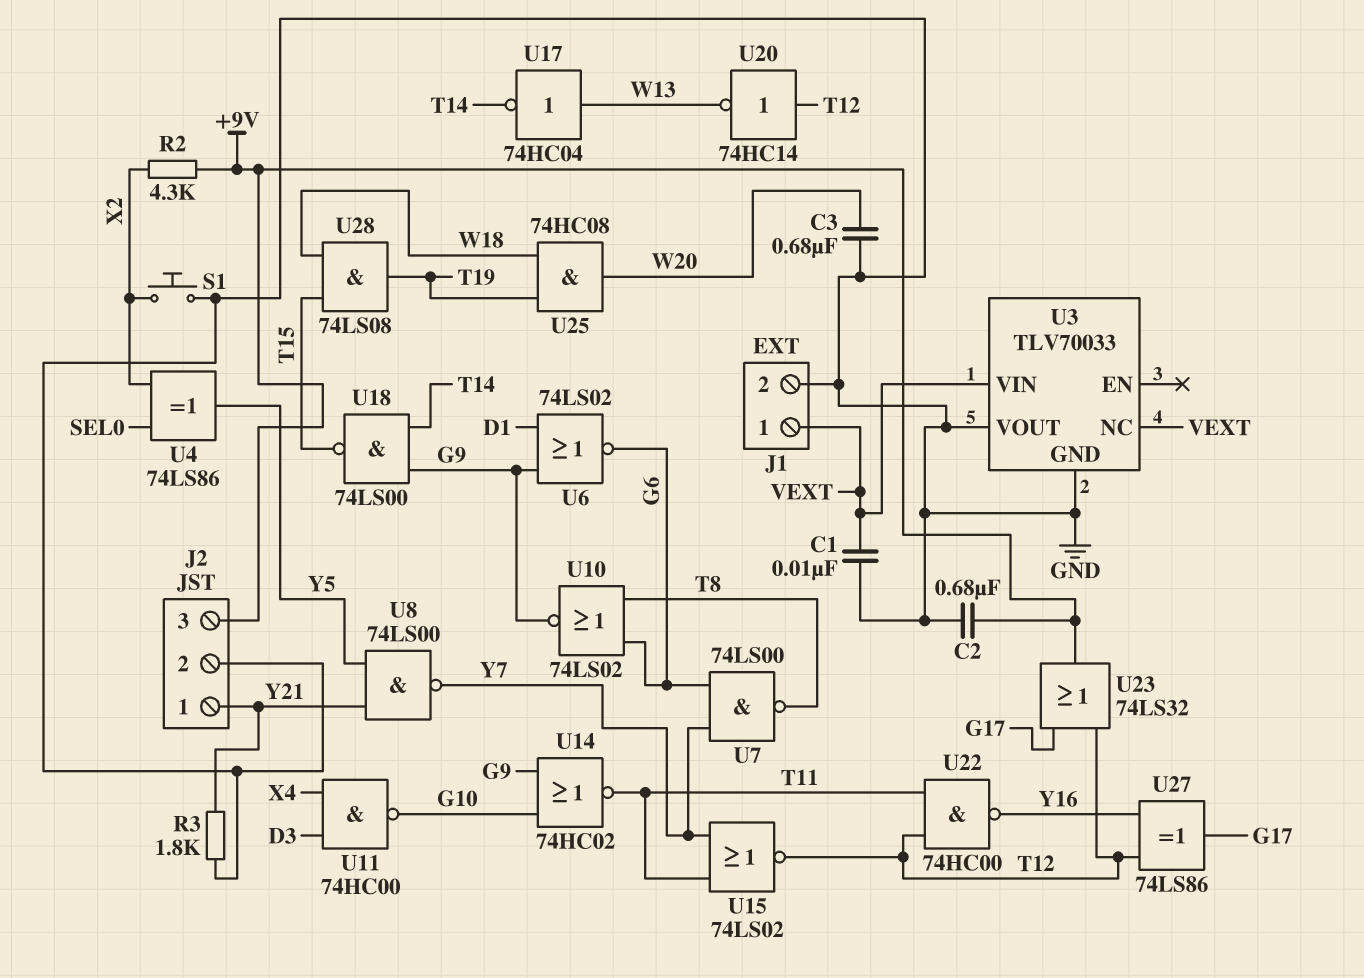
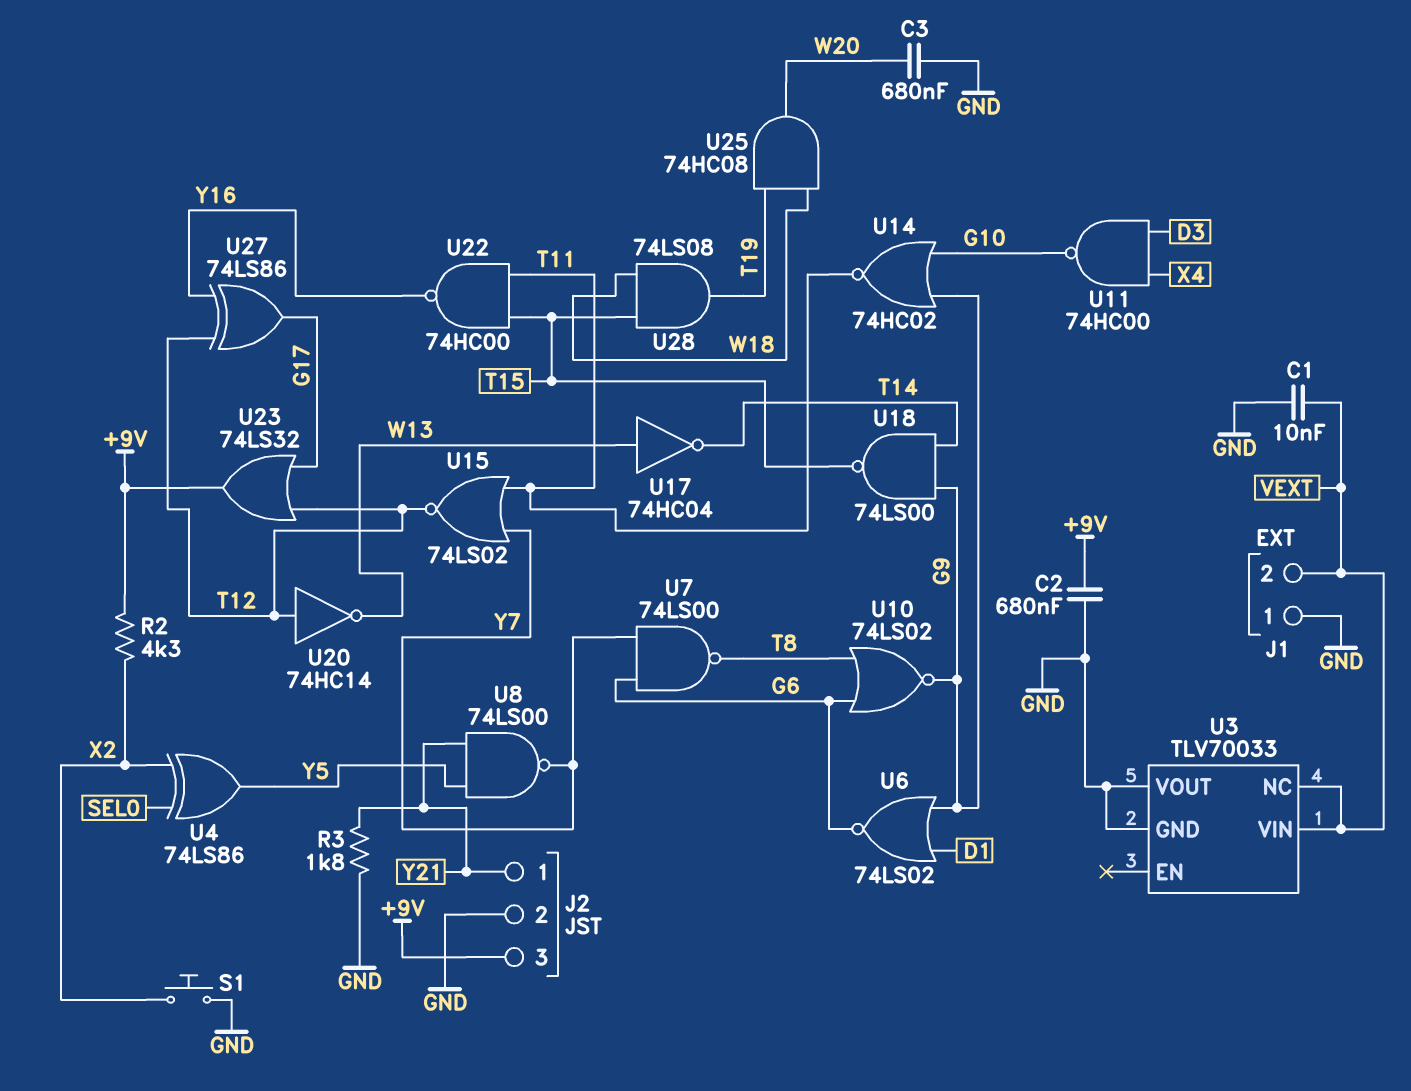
J1 pin 1: VEXT -> GND
J1 pin 2: GND -> VEXT
U22: NAND 74HC00 (in T11, in T12, out Y16) -> NAND 74HC00 (in T11, in T15, out Y16)

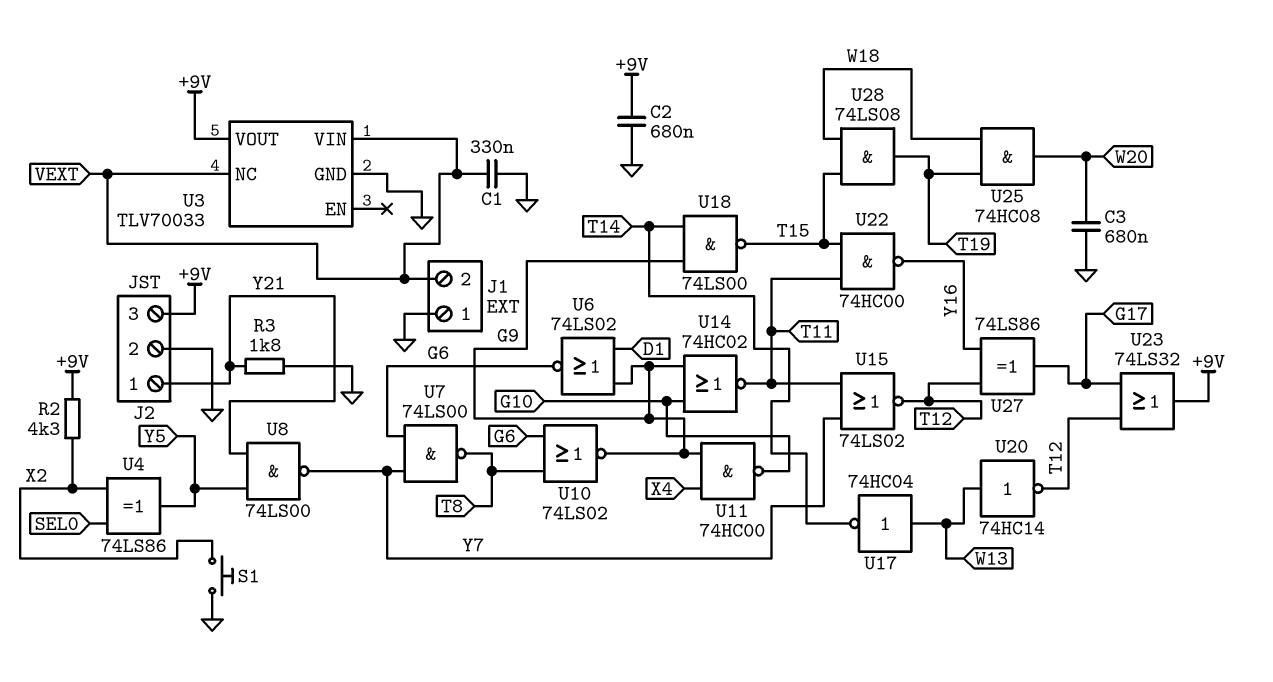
C1: 10nF (GND, VEXT) -> 330nF (GND, VEXT)
U3 pin VOUT: GND -> +9V
U11: NAND 74HC00 (in D3, in X4, out G10) -> NAND 74HC00 (in G9, in X4, out G10)
U20: NOT 74HC14 (in T12, out W13) -> NOT 74HC14 (in W13, out T12)

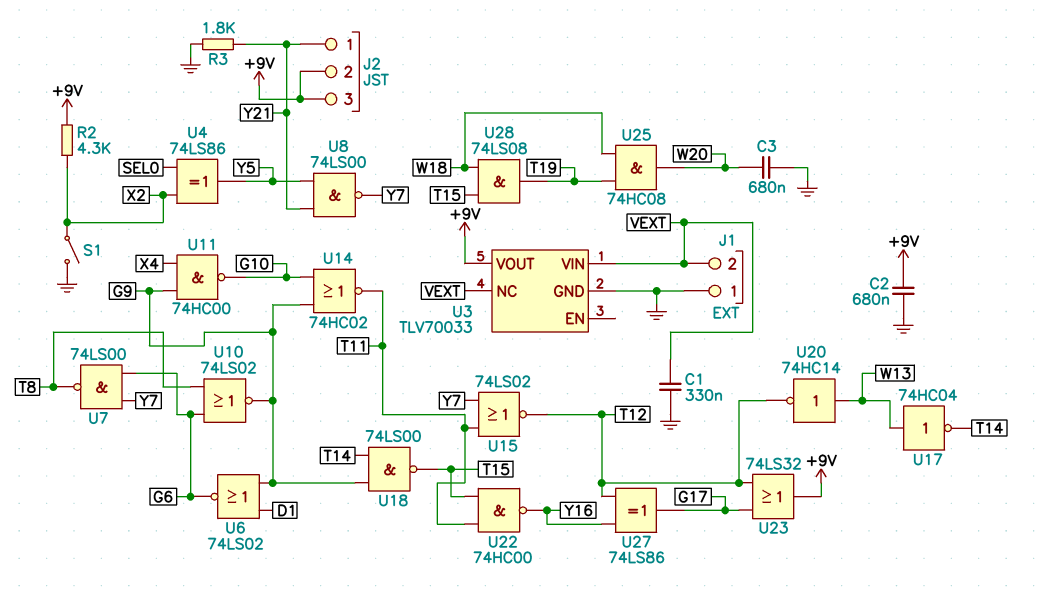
J2 pin 2: GND -> +9V
S1: button (GND, X2) -> switch (GND, X2)

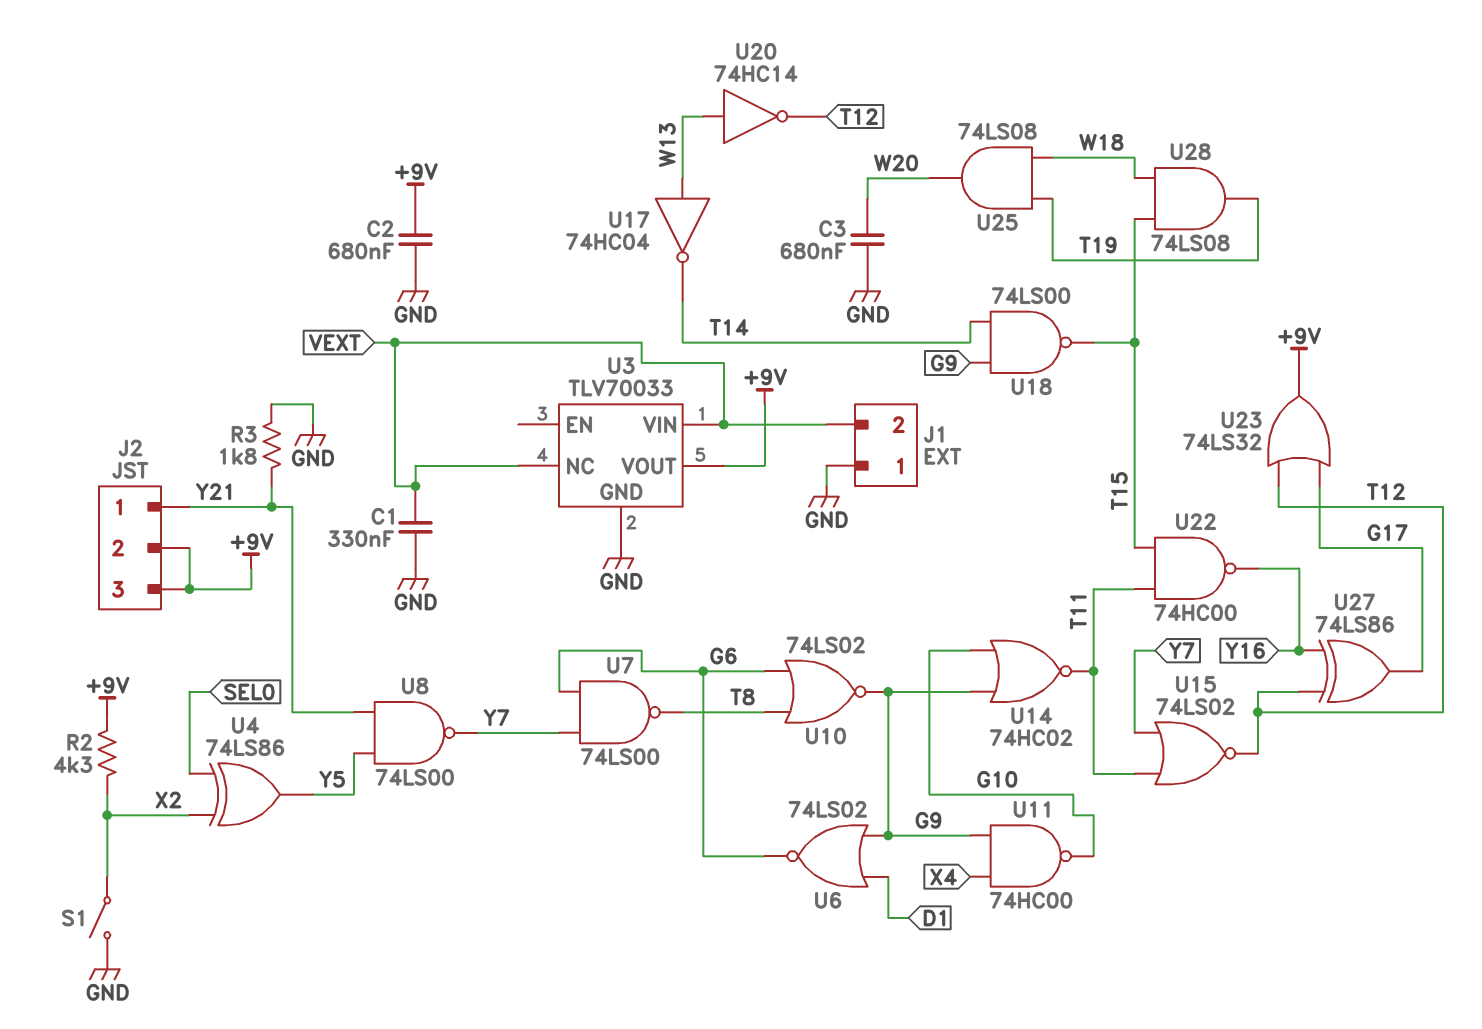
U25: AND 74HC08 (in T19, in W18, out W20) -> AND 74LS08 (in T19, in W18, out W20)

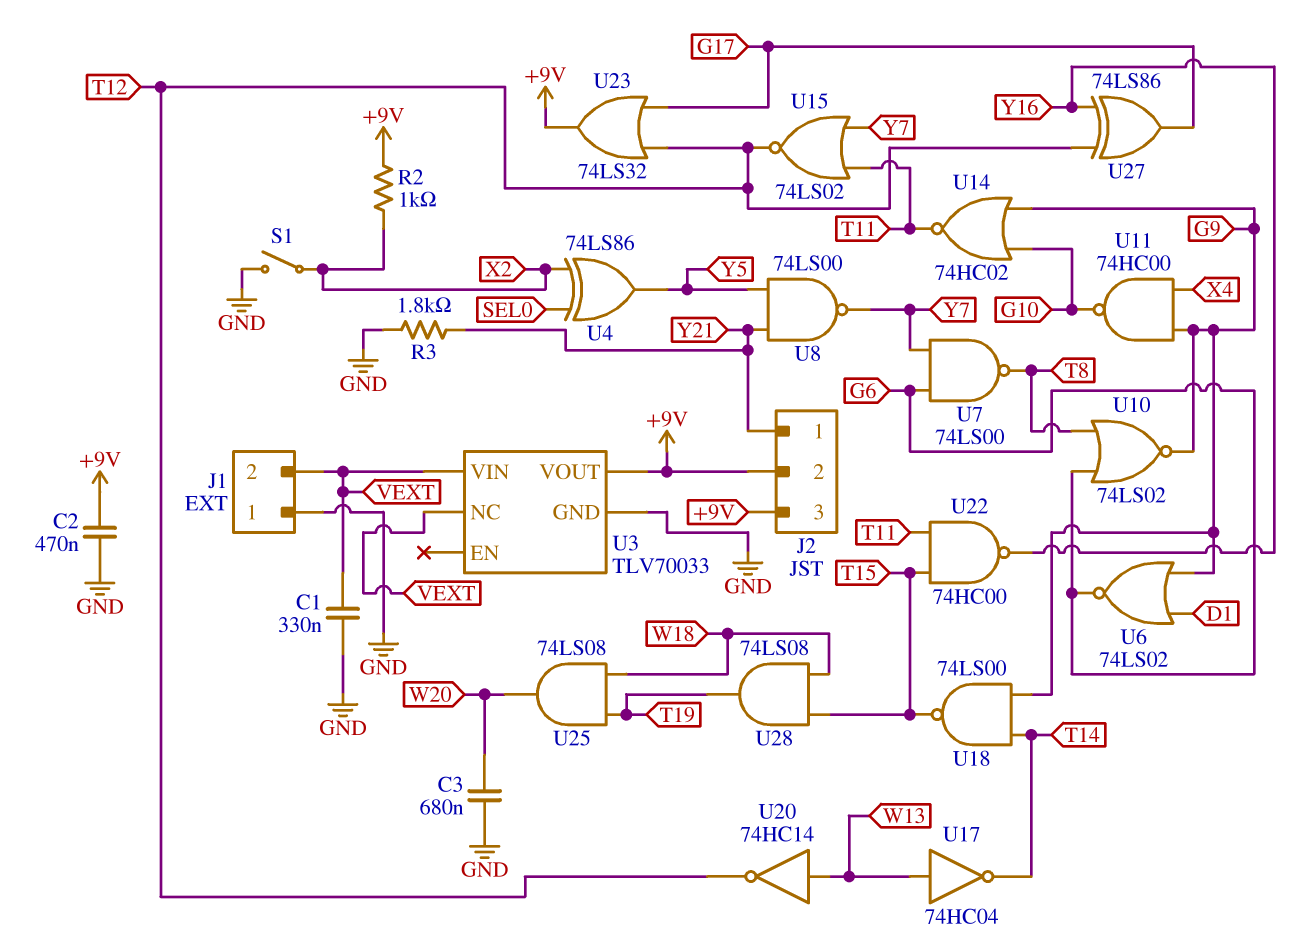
C2: 680nF (+9V, GND) -> 470nF (+9V, GND)
R2: 4.3k (+9V, X2) -> 1k (+9V, X2)

